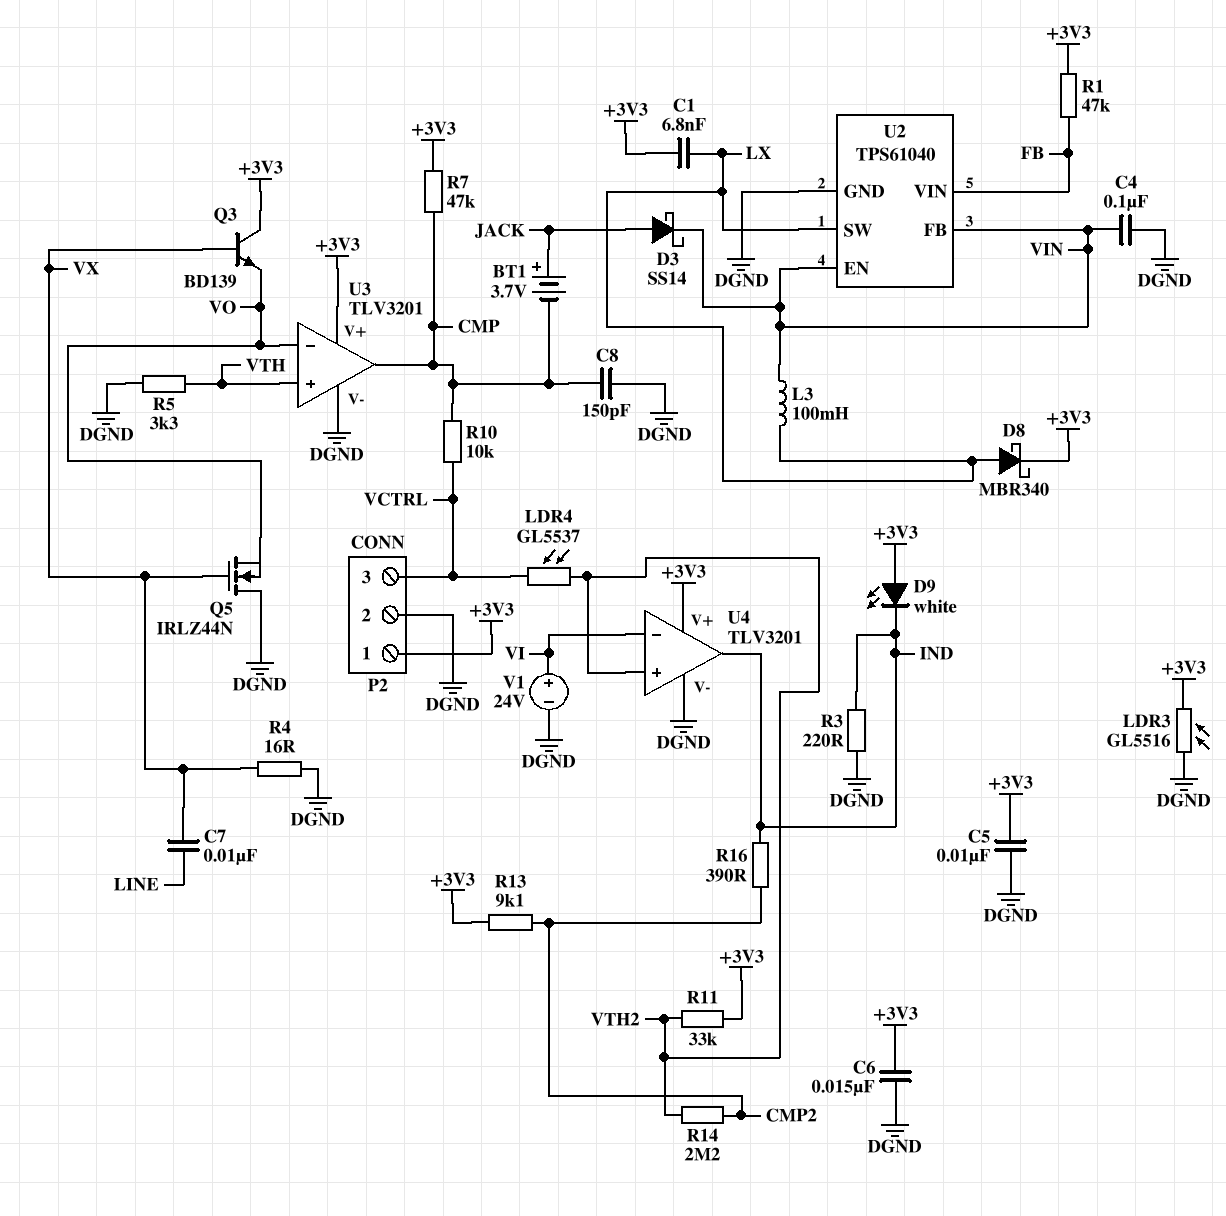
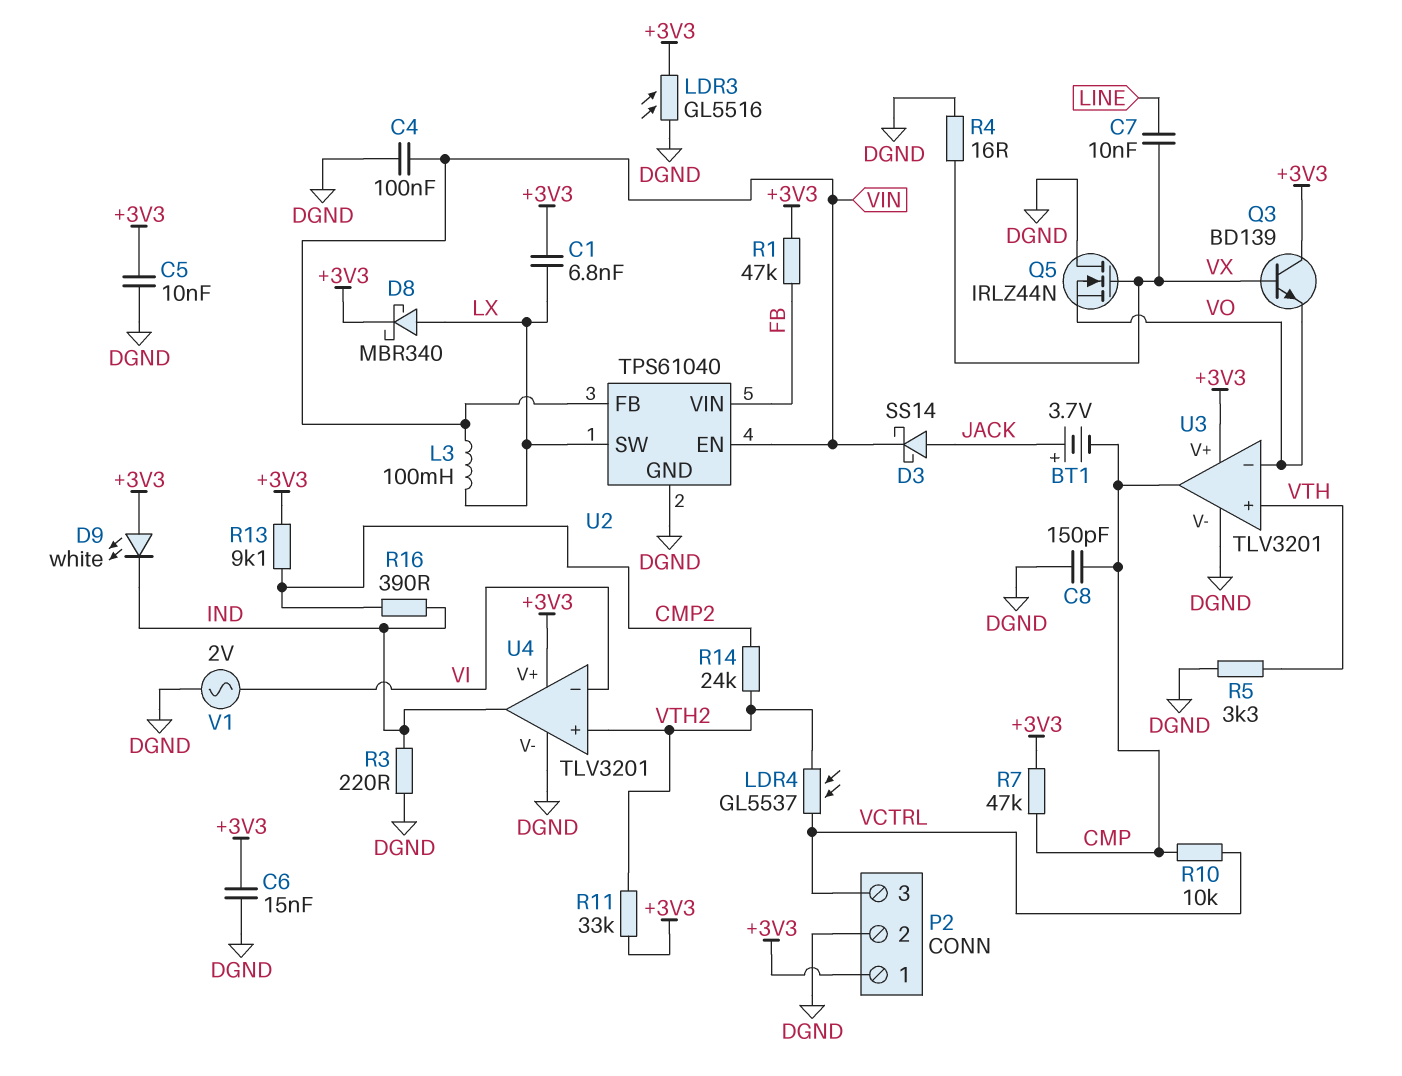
R14: 2.2M (CMP2, VTH2) -> 24k (CMP2, VTH2)
V1: 24V (plus VI, minus DGND) -> AC 2V (DGND, VI)

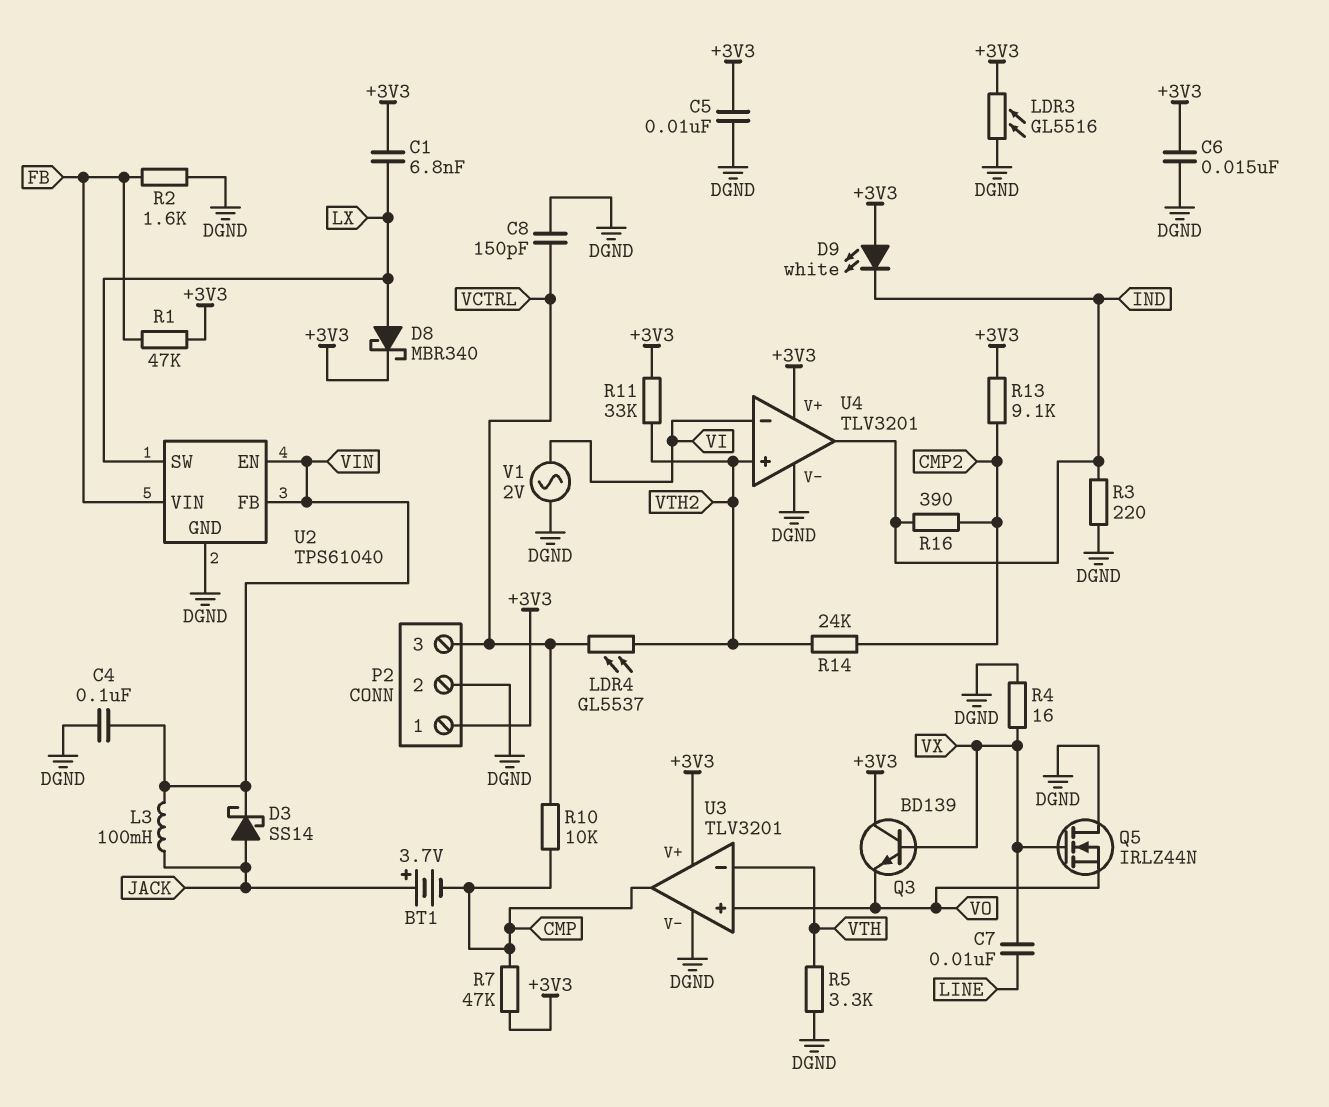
C8: 150pF (CMP, DGND) -> 150pF (DGND, VCTRL)
L3: 100mH (LX, VIN) -> 100mH (JACK, VIN)
R2: none -> 1.6k (DGND, FB)
U3 pin in+: VTH -> VO
U3 pin in-: VO -> VTH

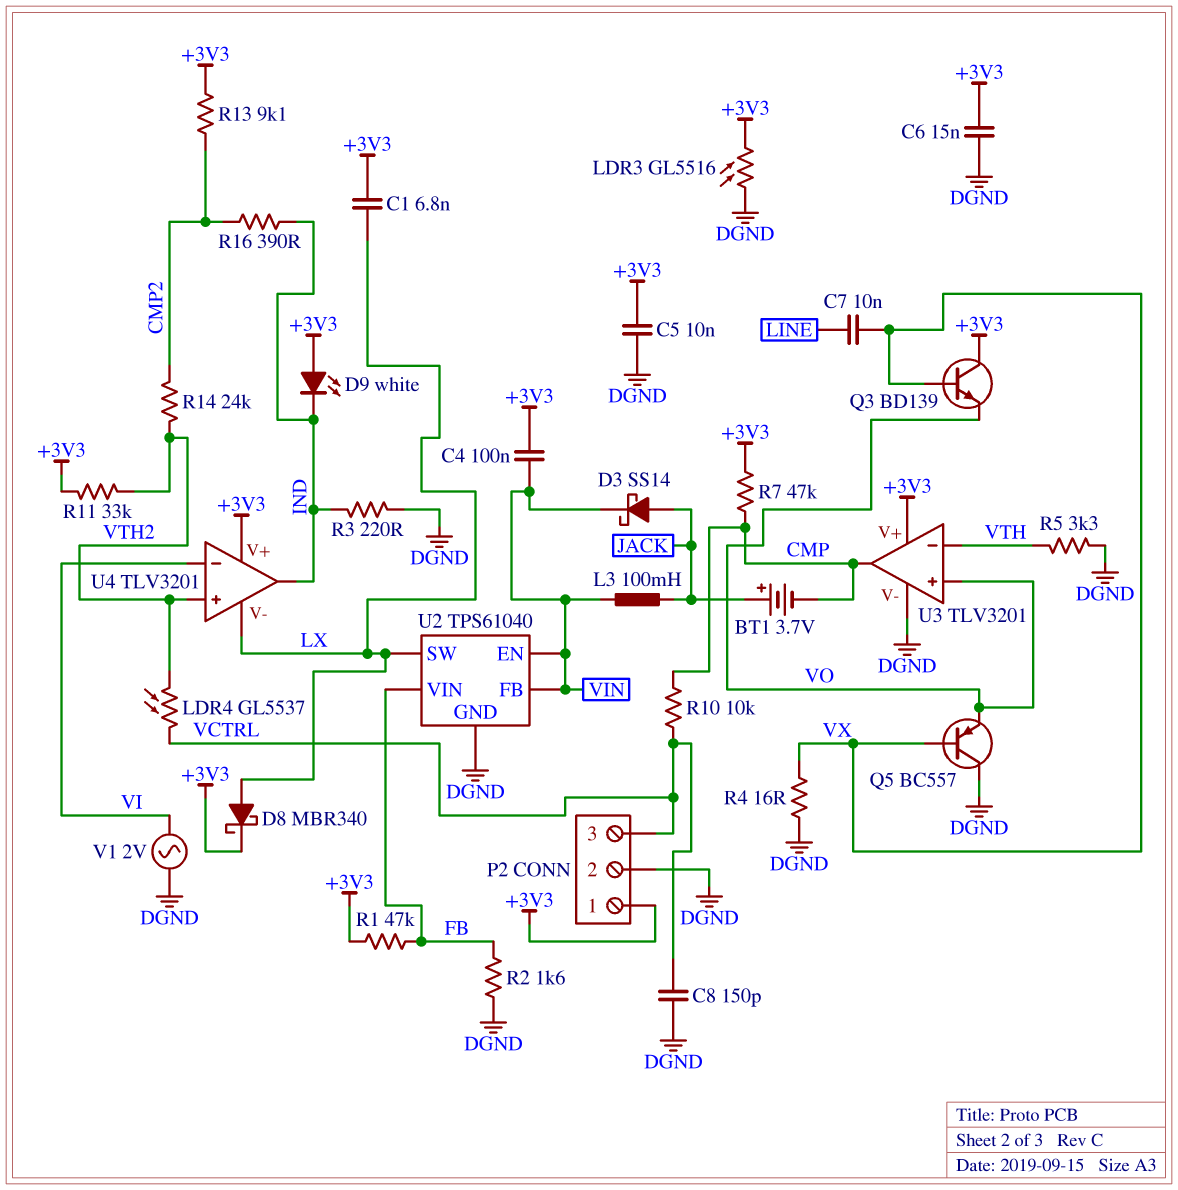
C4: 100nF (DGND, VIN) -> 100nF (+3V3, VIN)
Q5: NMOS IRLZ44N (G VX, D DGND, S VO) -> PNP BC557 (B VX, C DGND, E VO)
U4 pin V-: DGND -> LX

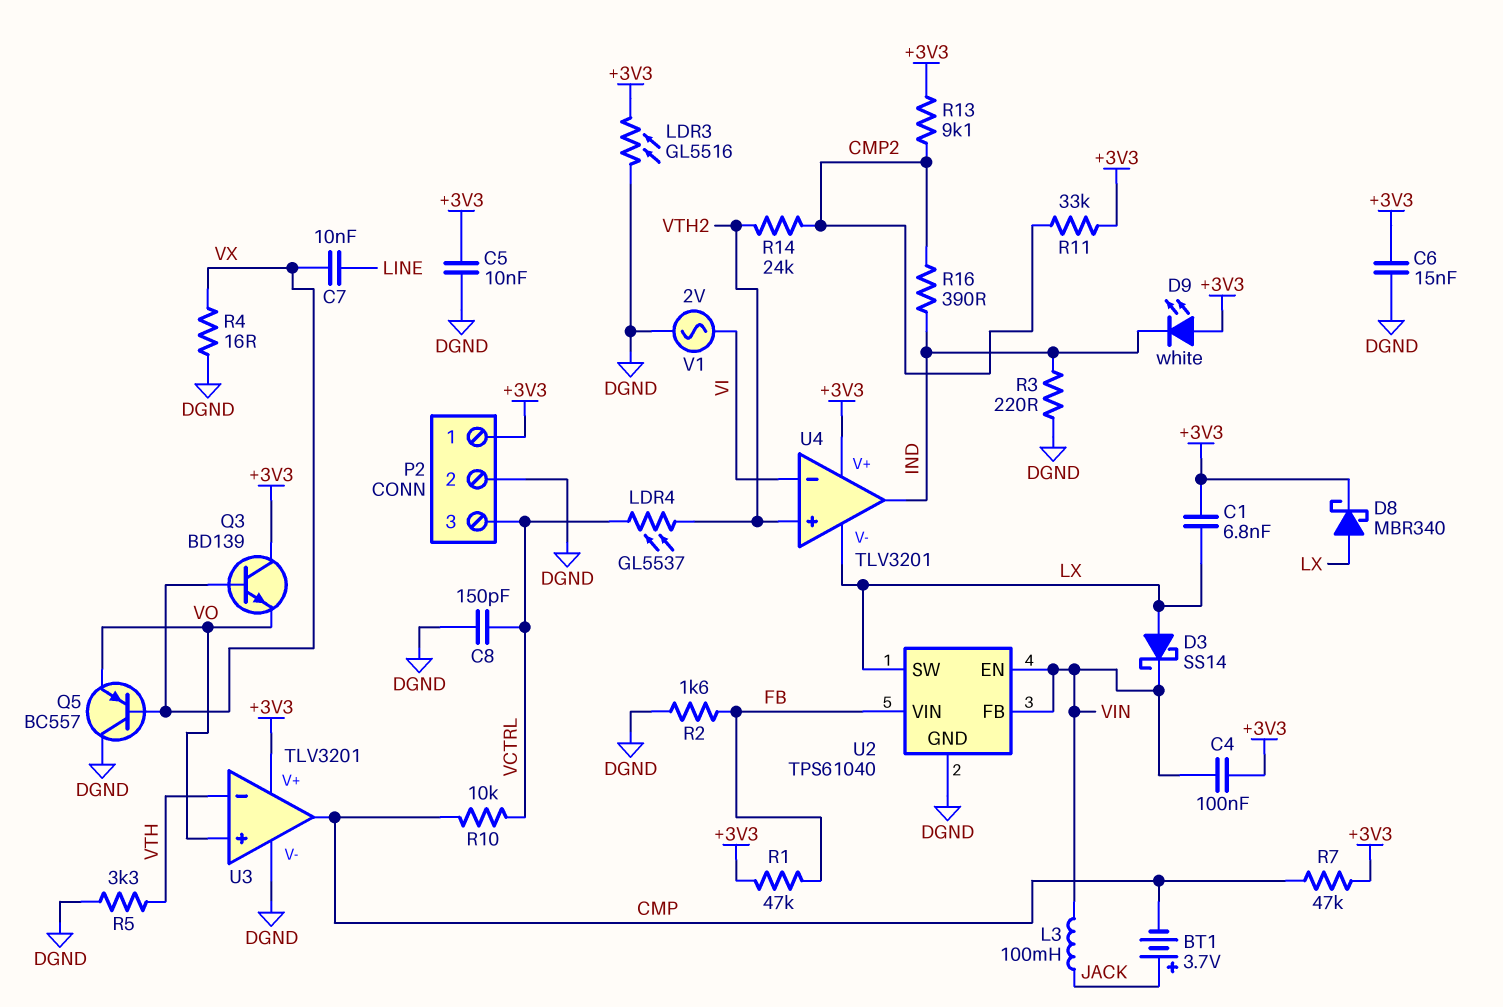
D3: schottky SS14 (A JACK, K VIN) -> schottky SS14 (A LX, K VIN)
R11: 33k (+3V3, VTH2) -> 33k (+3V3, CMP2)

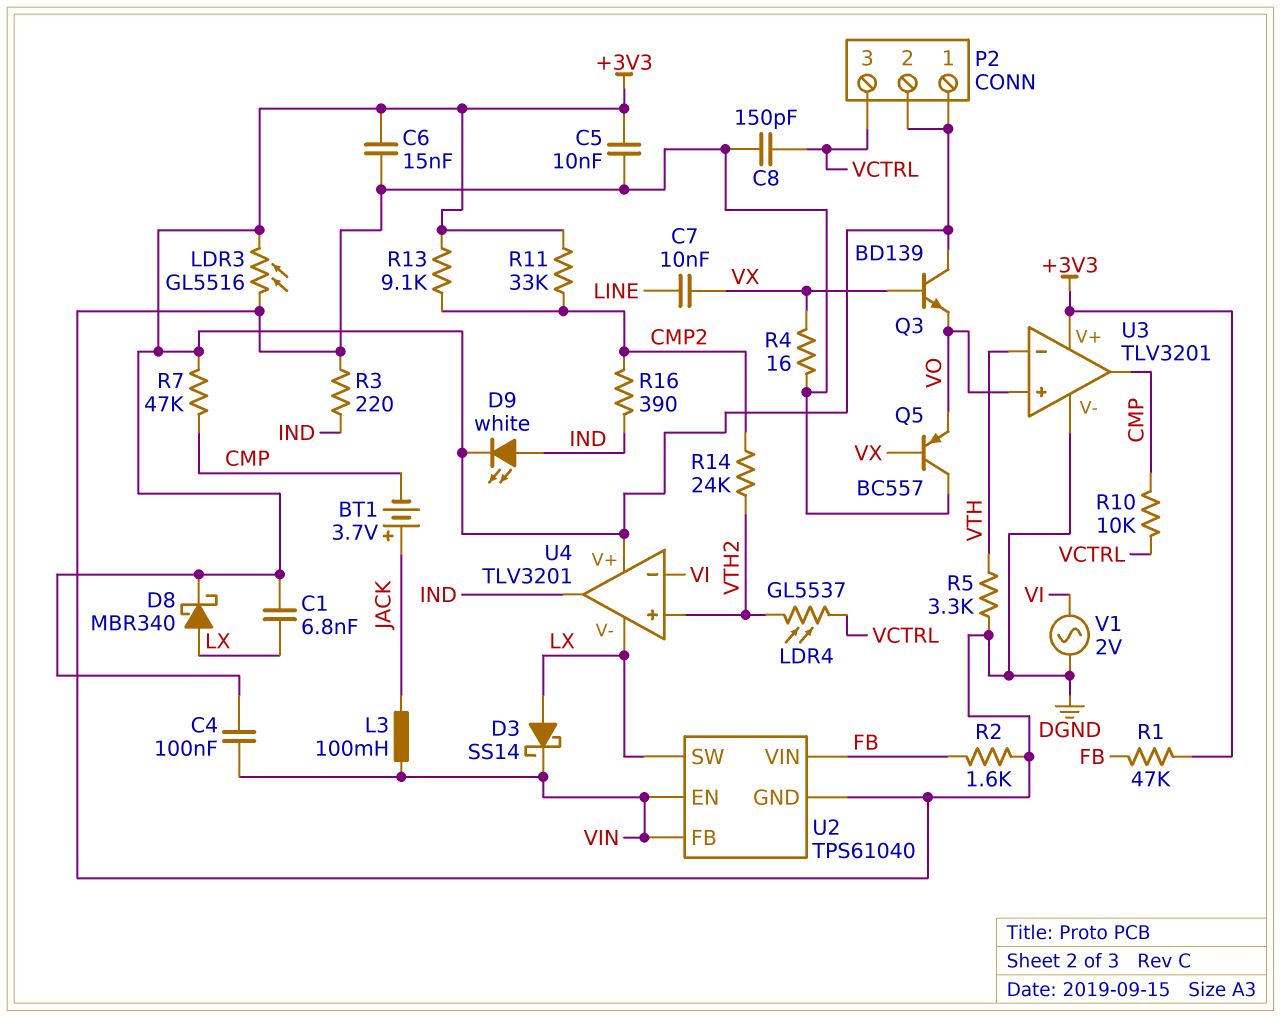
D9: LED white (A +3V3, K IND) -> LED white (A IND, K +3V3)
P2 pin 2: DGND -> +3V3

